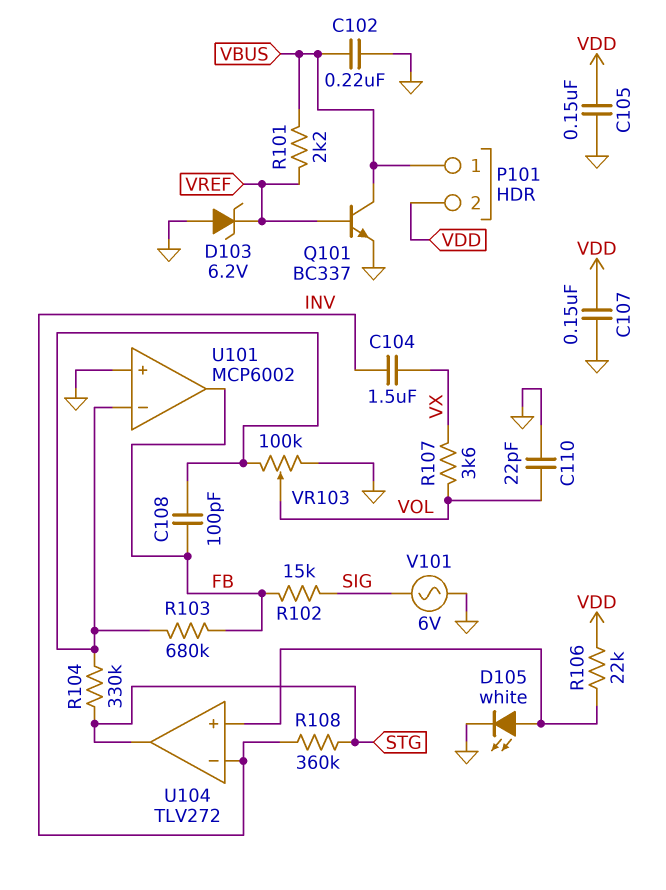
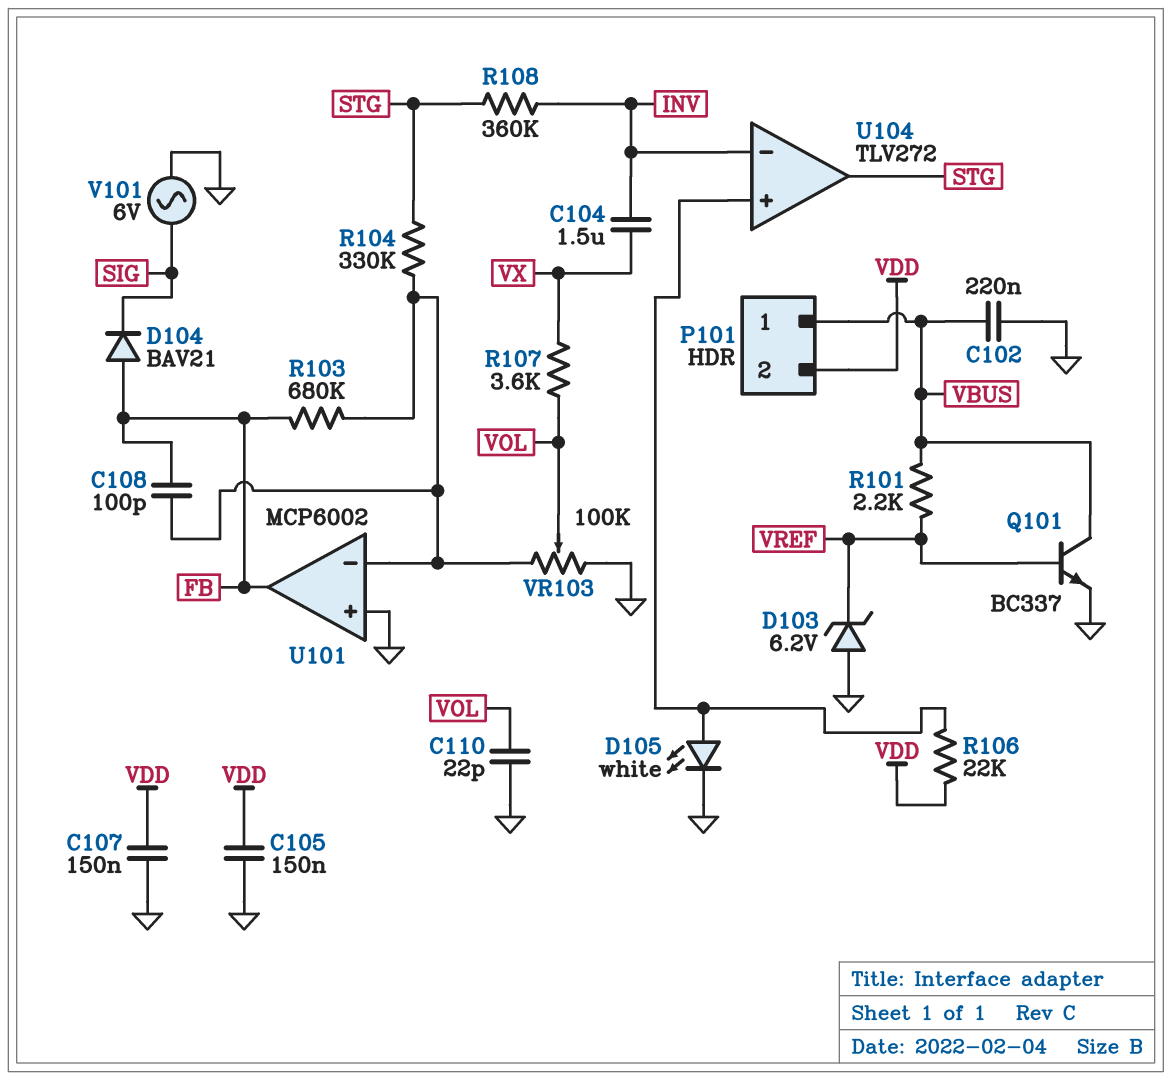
D104: none -> diode BAV21 (A FB, K SIG)
R102: 15k (FB, SIG) -> none

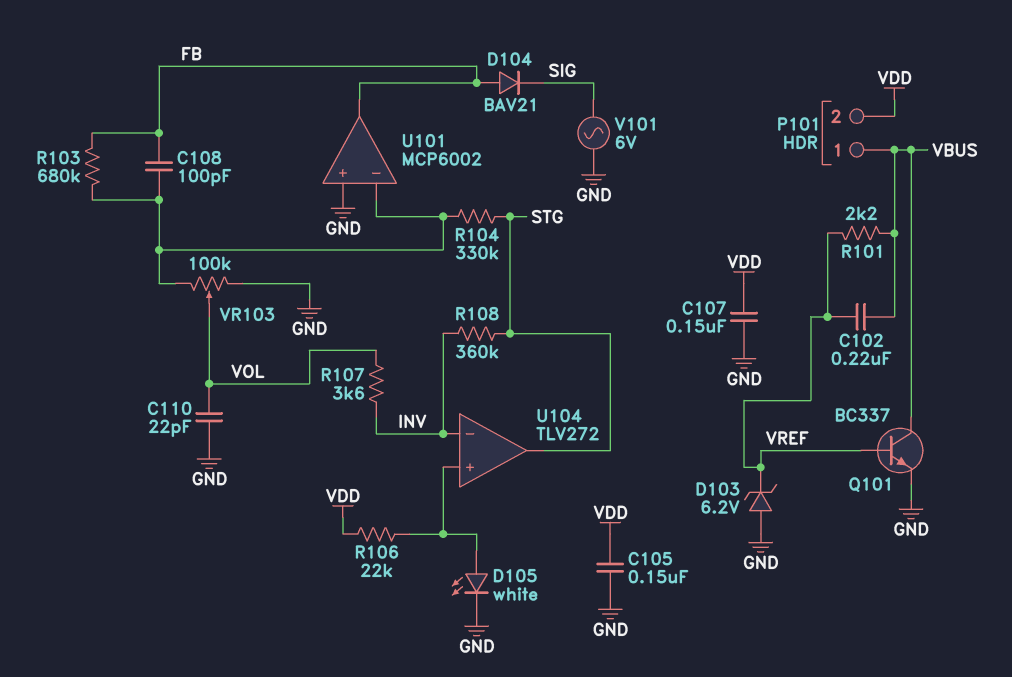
C102: 220nF (GND, VBUS) -> 220nF (VBUS, VREF)
C104: 1.5uF (INV, VX) -> none
R107: 3.6k (VOL, VX) -> 3.6k (INV, VOL)

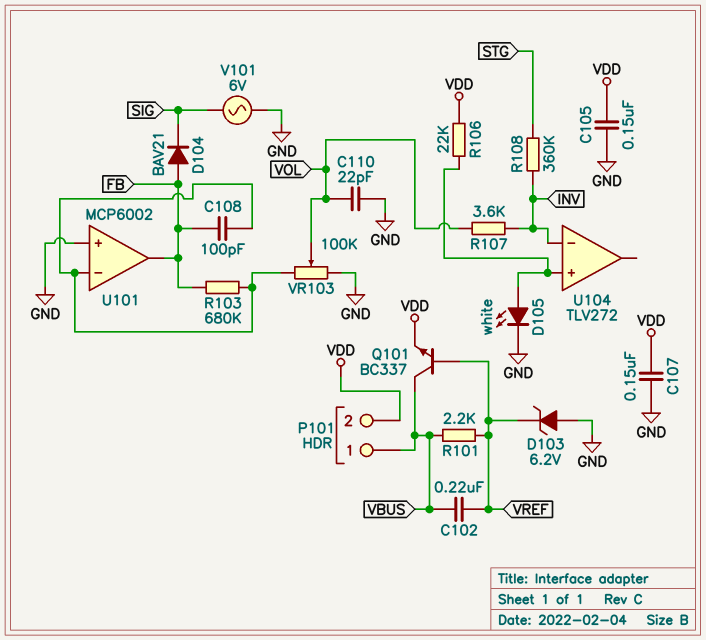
Q101: NPN BC337 (B VREF, C VBUS, E GND) -> NPN BC337 (B VREF, C VBUS, E VDD)
R104: 330k (STG, U101/in-) -> none
U104 pin out: STG -> none

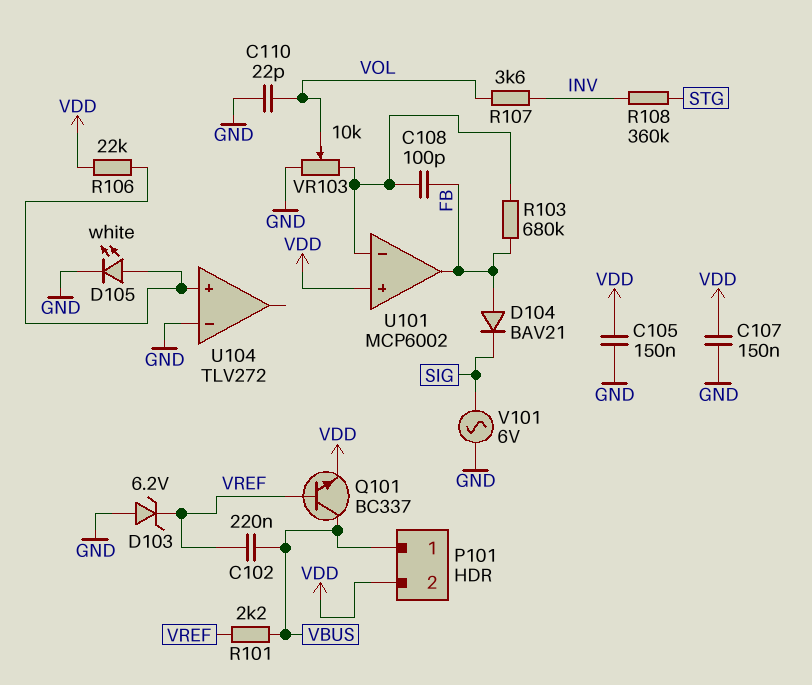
U101 pin in+: GND -> VDD
U104 pin in-: INV -> GND
VR103: 100k (GND, U101/in-, wiper VOL) -> 10k (GND, U101/in-, wiper VOL)

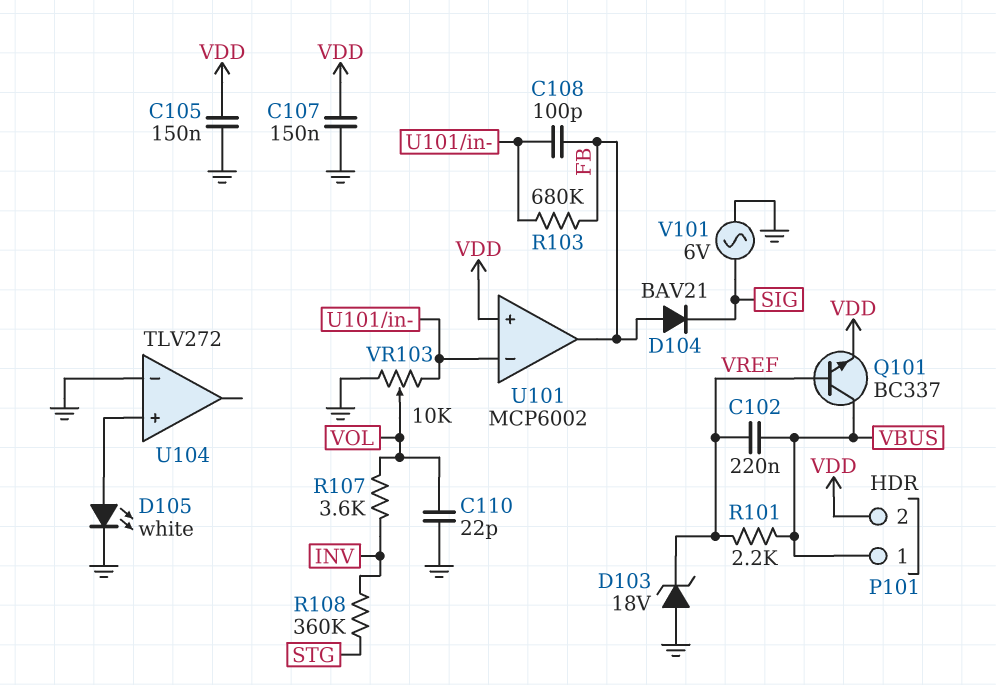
D103: zener 6.2V (A GND, K VREF) -> zener 18V (A GND, K VREF)
R106: 22k (U104/in+, VDD) -> none

